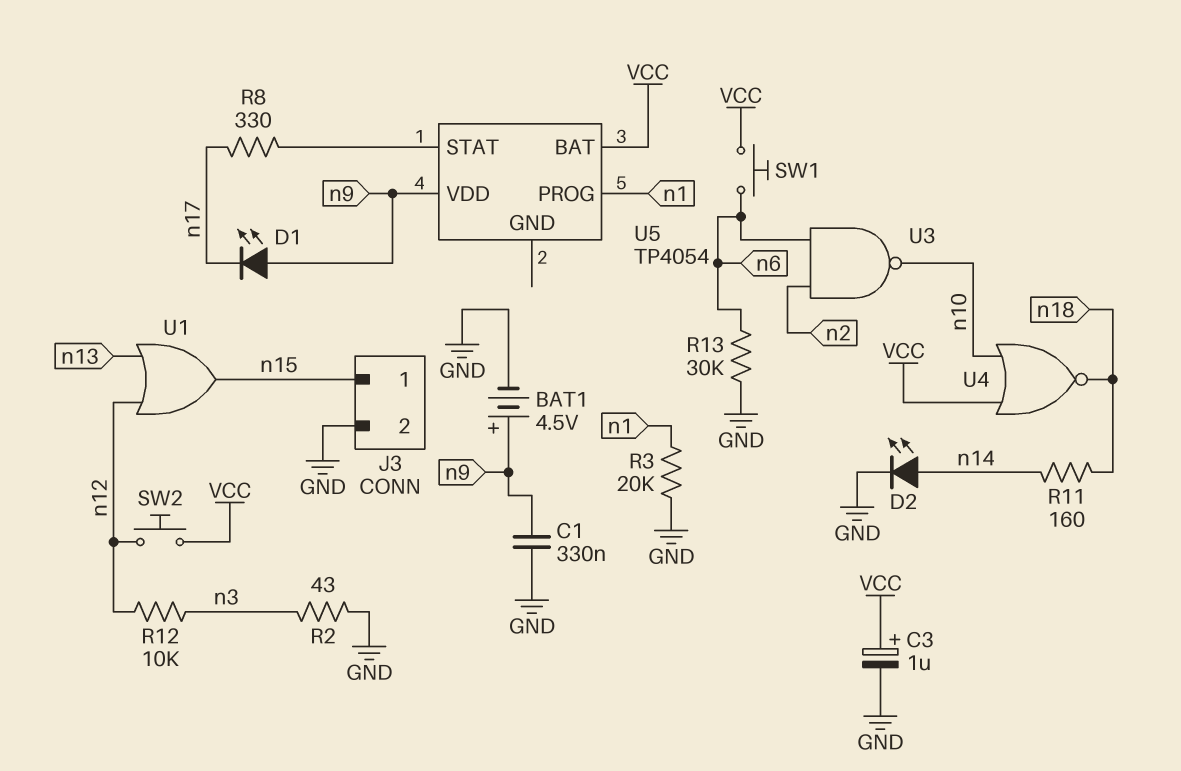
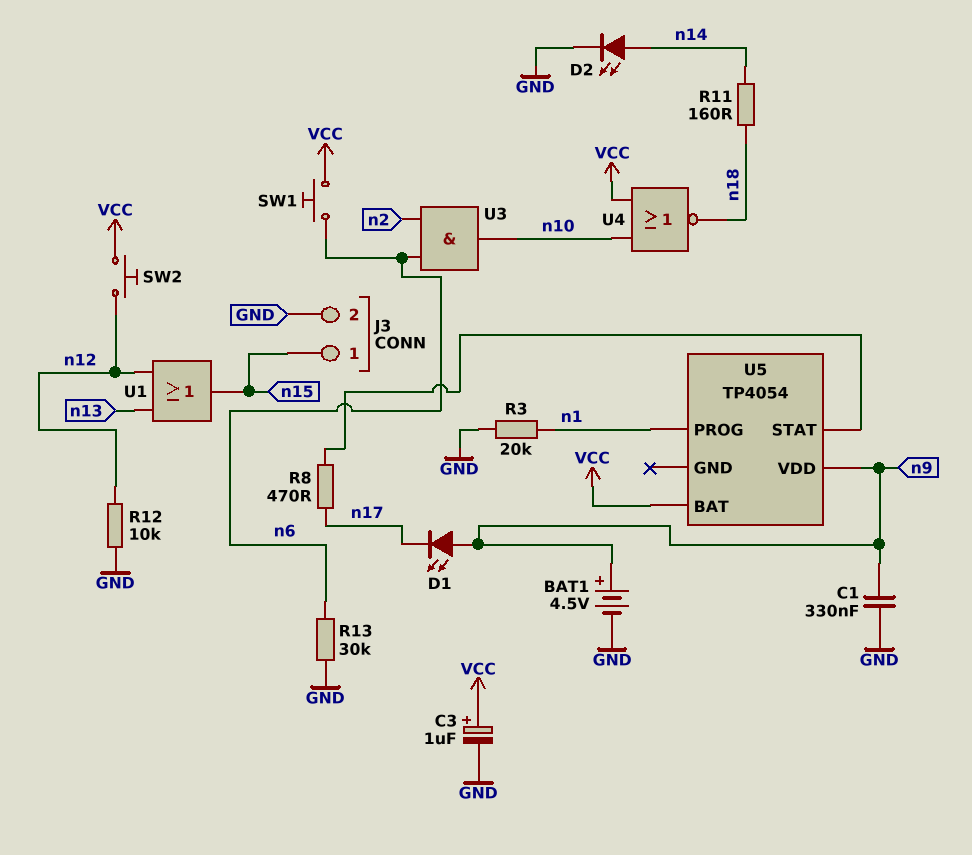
R2: 43 (GND, n3) -> none
R8: 330 (U5/STAT, n17) -> 470 (U5/STAT, n17)
R12: 10k (n3, n12) -> 10k (GND, n12)
U3: NAND (in n2, in n6, out n10) -> AND (in n2, in n6, out n10)

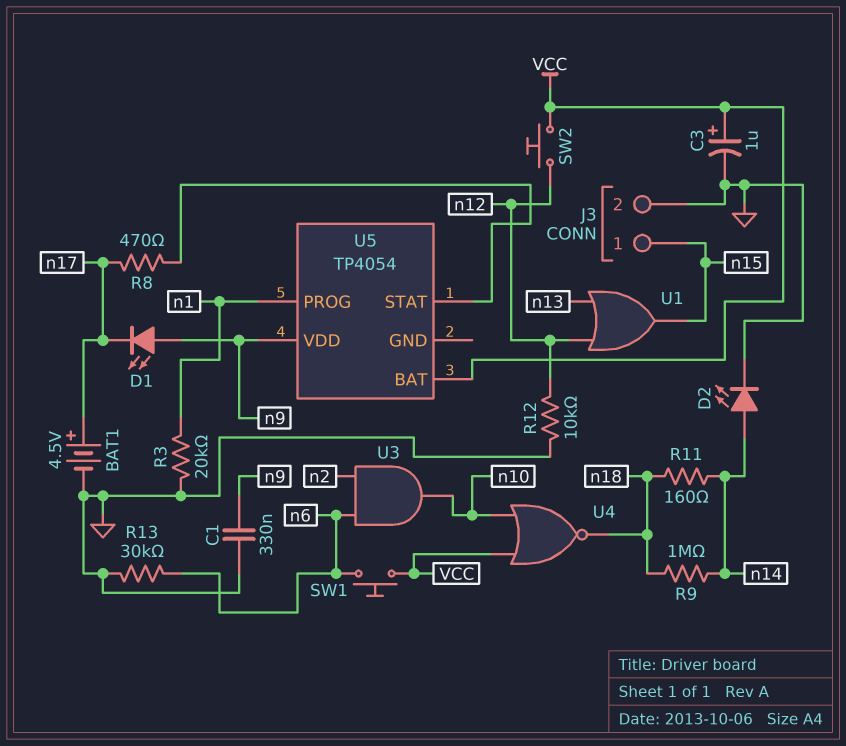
BAT1: 4.5V (plus n9, minus GND) -> 4.5V (plus n17, minus GND)
R9: none -> 1M (n14, n18)

